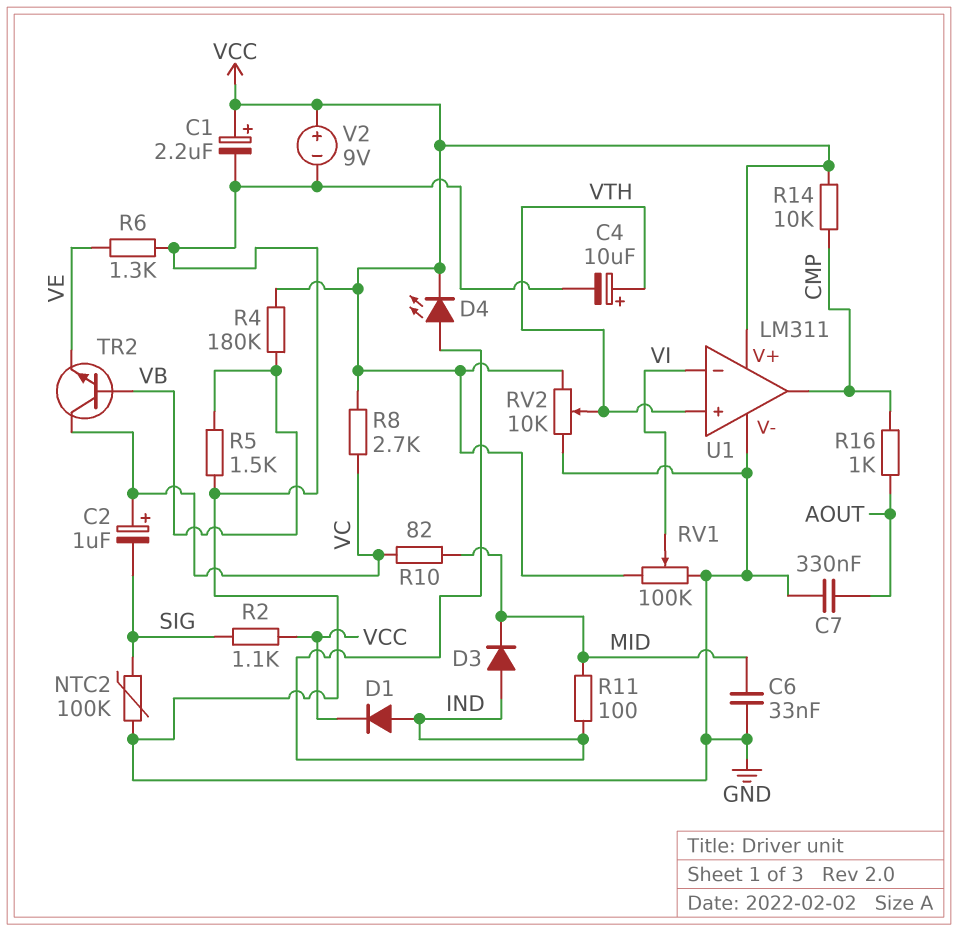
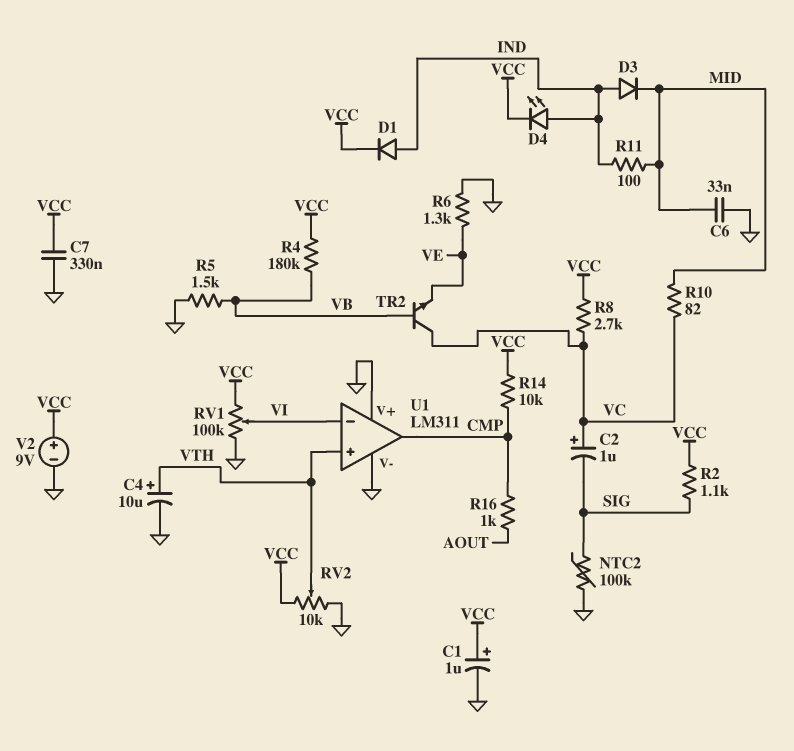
C1: 2.2uF (plus VCC, minus GND) -> 1uF (plus VCC, minus GND)
C7: 330nF (AOUT, GND) -> 330nF (GND, VCC)
U1 pin V+: VCC -> GND

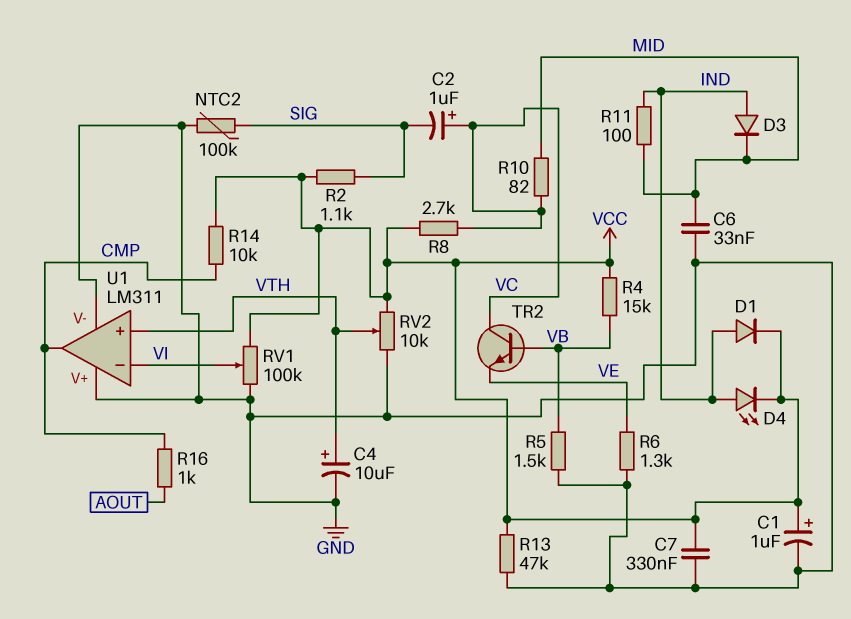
R4: 180k (VB, VCC) -> 15k (VB, VCC)
R13: none -> 47k (GND, VCC)
V2: 9V (plus VCC, minus GND) -> none

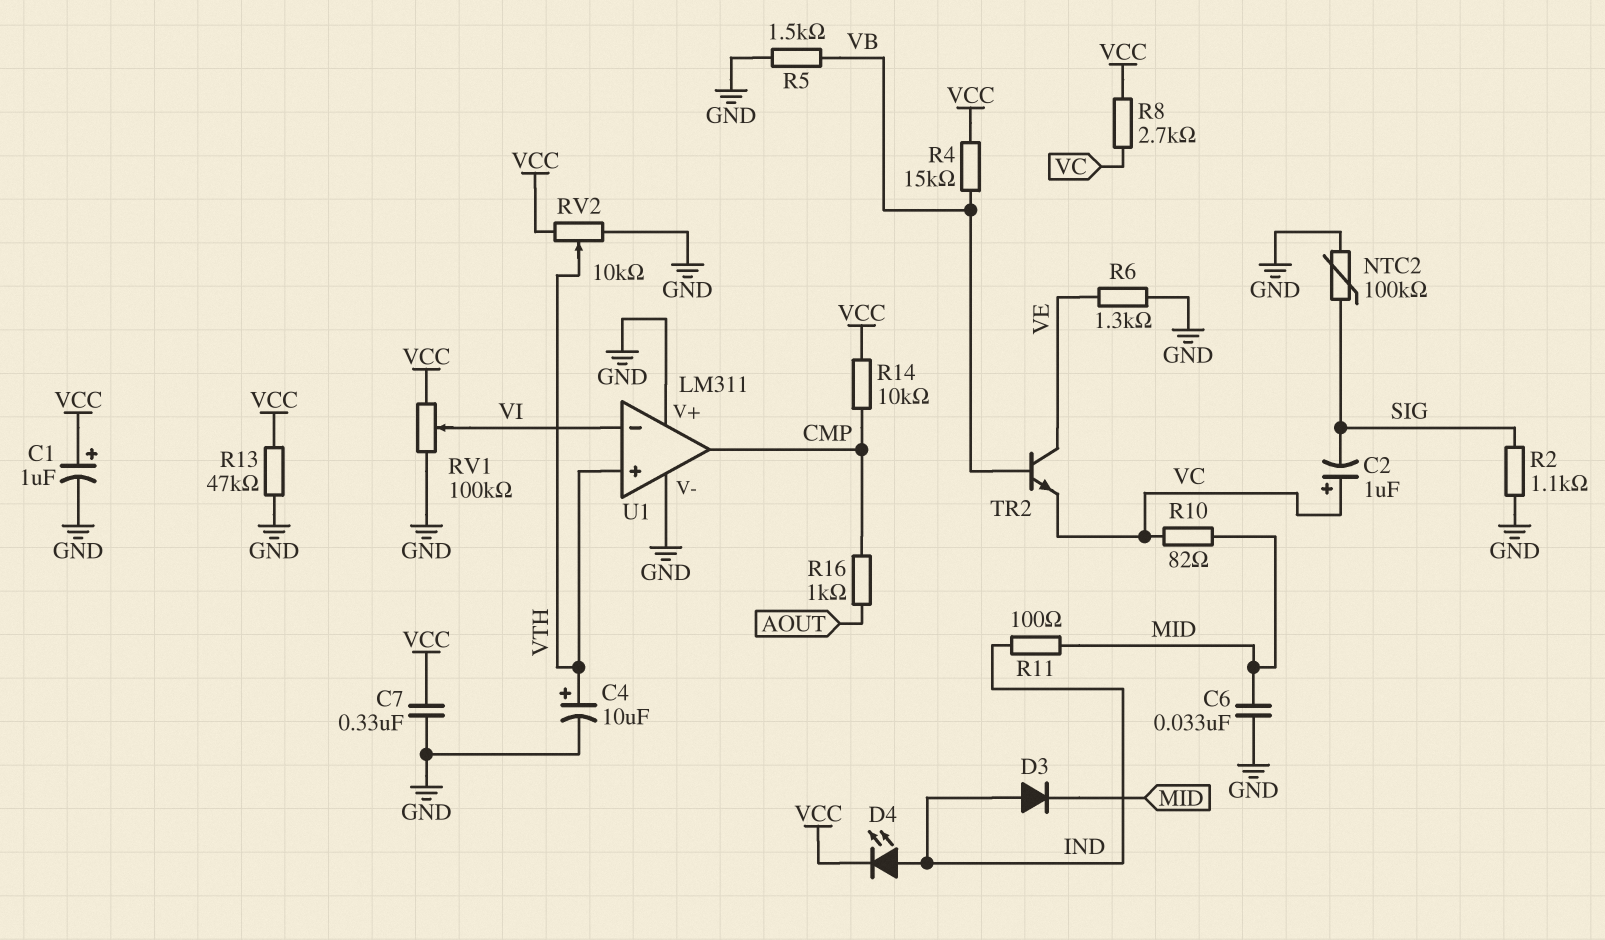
D1: diode (A IND, K VCC) -> none
R2: 1.1k (SIG, VCC) -> 1.1k (GND, SIG)
TR2: NPN (B VB, C VC, E VE) -> NPN (B VB, C VE, E VC)

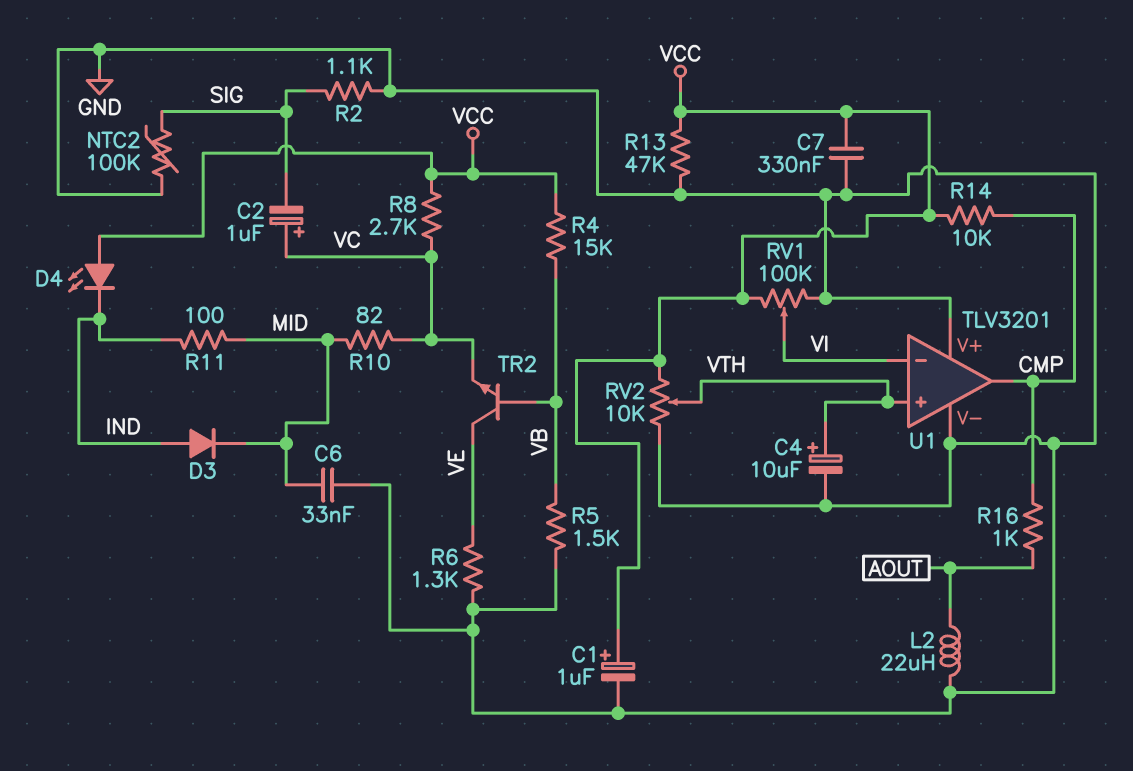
D4: LED (A IND, K VCC) -> LED (A VCC, K IND)
L2: none -> 22uH (AOUT, GND)
U1: LM311 -> TLV3201

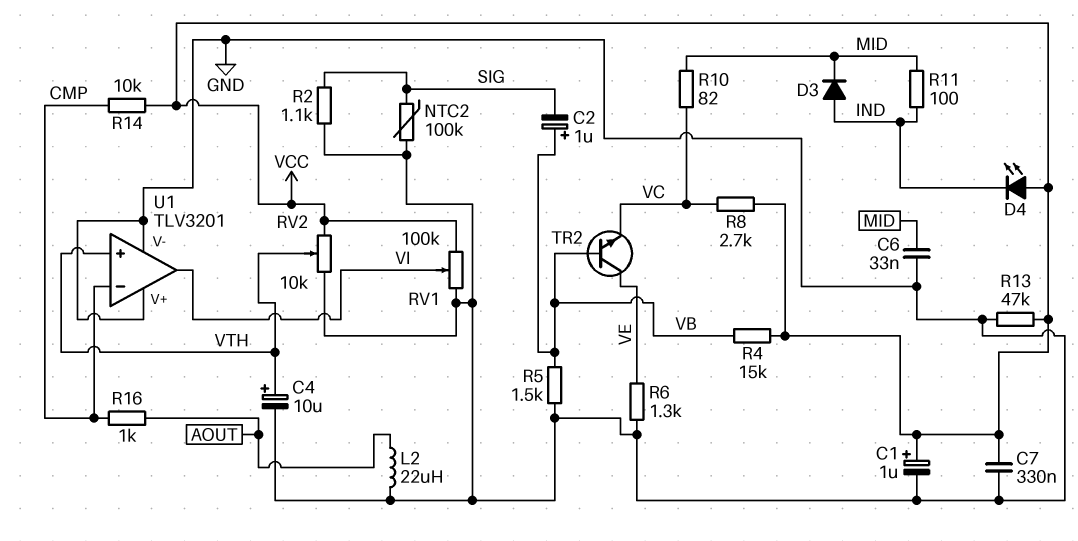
C2: 1uF (plus VC, minus SIG) -> 1uF (plus VB, minus SIG)
U1 pin in-: VI -> CMP
U1 pin out: CMP -> VI

